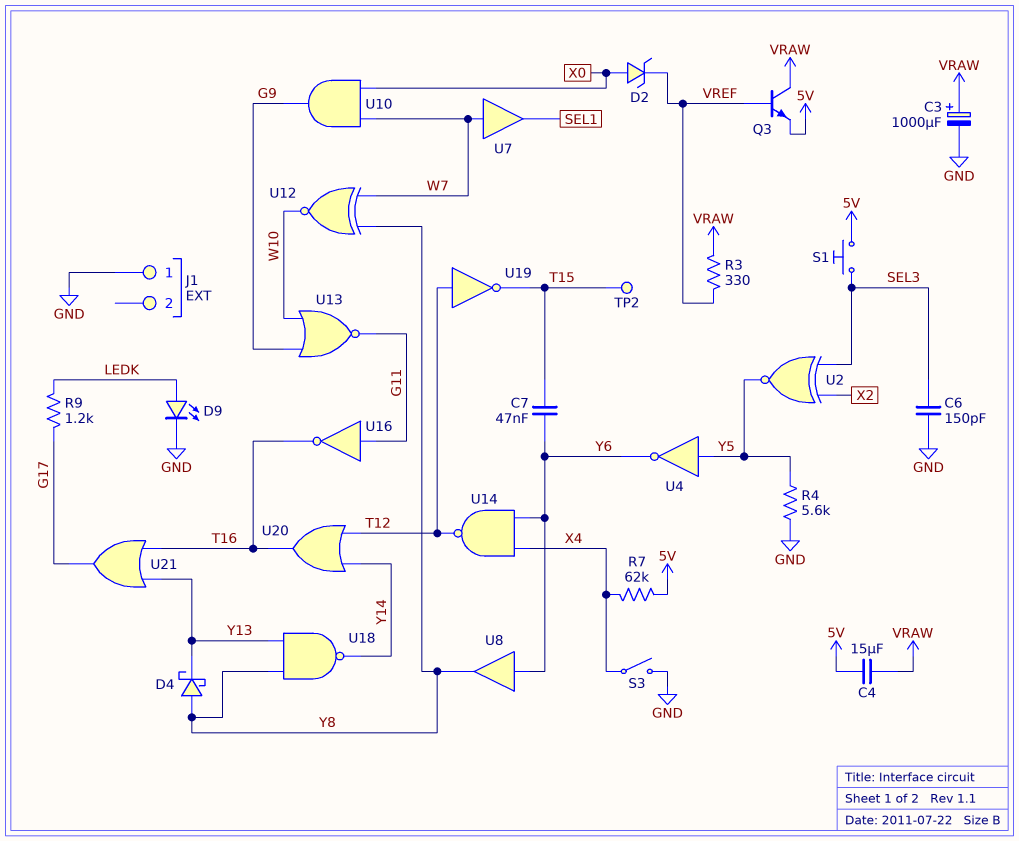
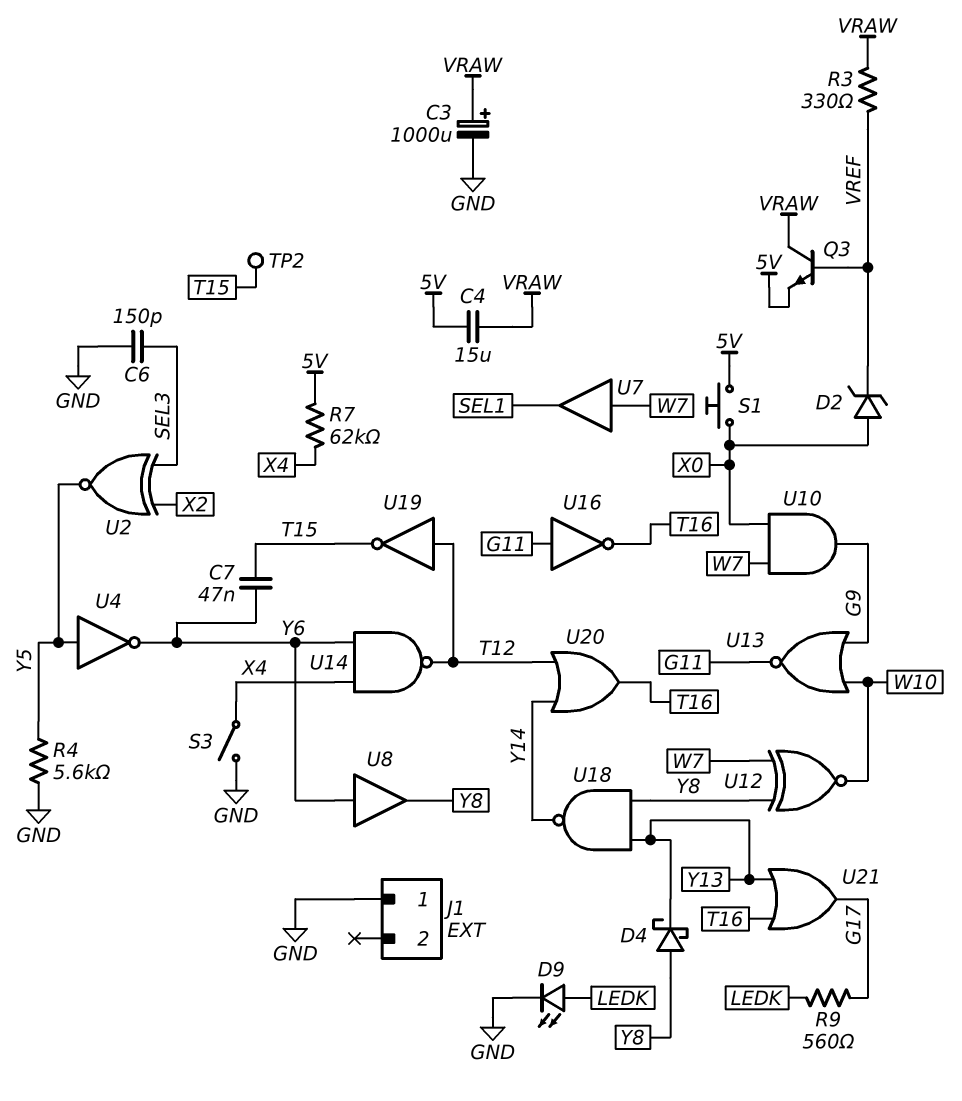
R9: 1.2k (G17, LEDK) -> 560 (G17, LEDK)
S1: button (5V, SEL3) -> button (5V, X0)

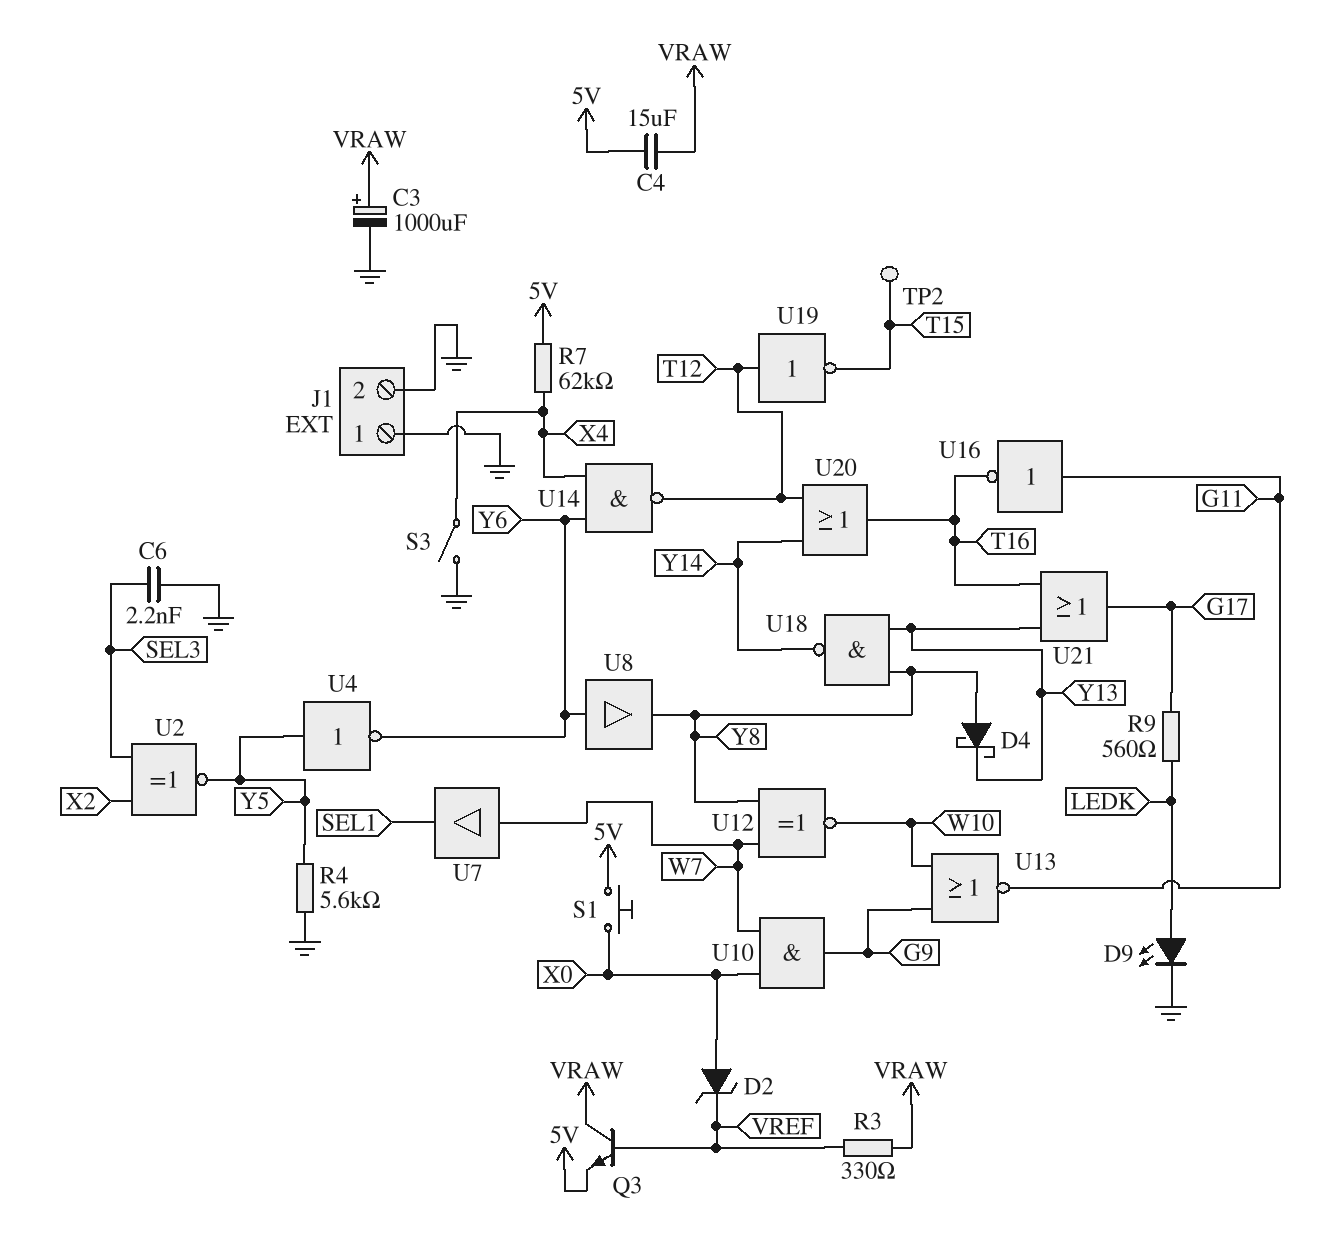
C6: 150pF (GND, SEL3) -> 2.2nF (GND, SEL3)
C7: 47nF (T15, Y6) -> none
J1 pin 2: none -> GND

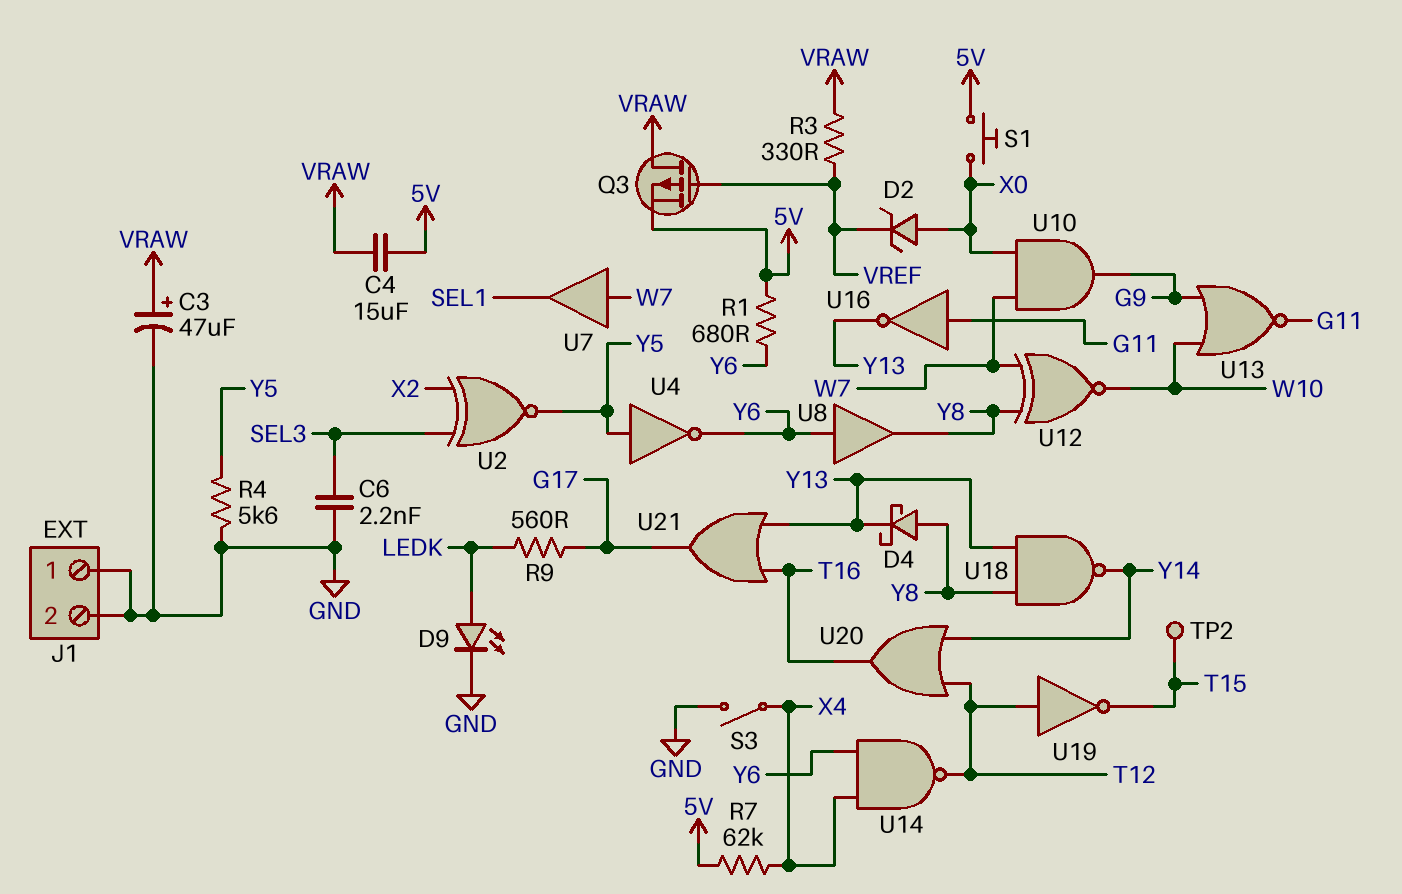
C3: 1000uF (plus VRAW, minus GND) -> 47uF (plus VRAW, minus GND)
Q3: NPN (B VREF, C VRAW, E 5V) -> PMOS (G VREF, D VRAW, S 5V)
R1: none -> 680 (5V, Y6)
U16: NOT (in G11, out T16) -> NOT (in G11, out Y13)

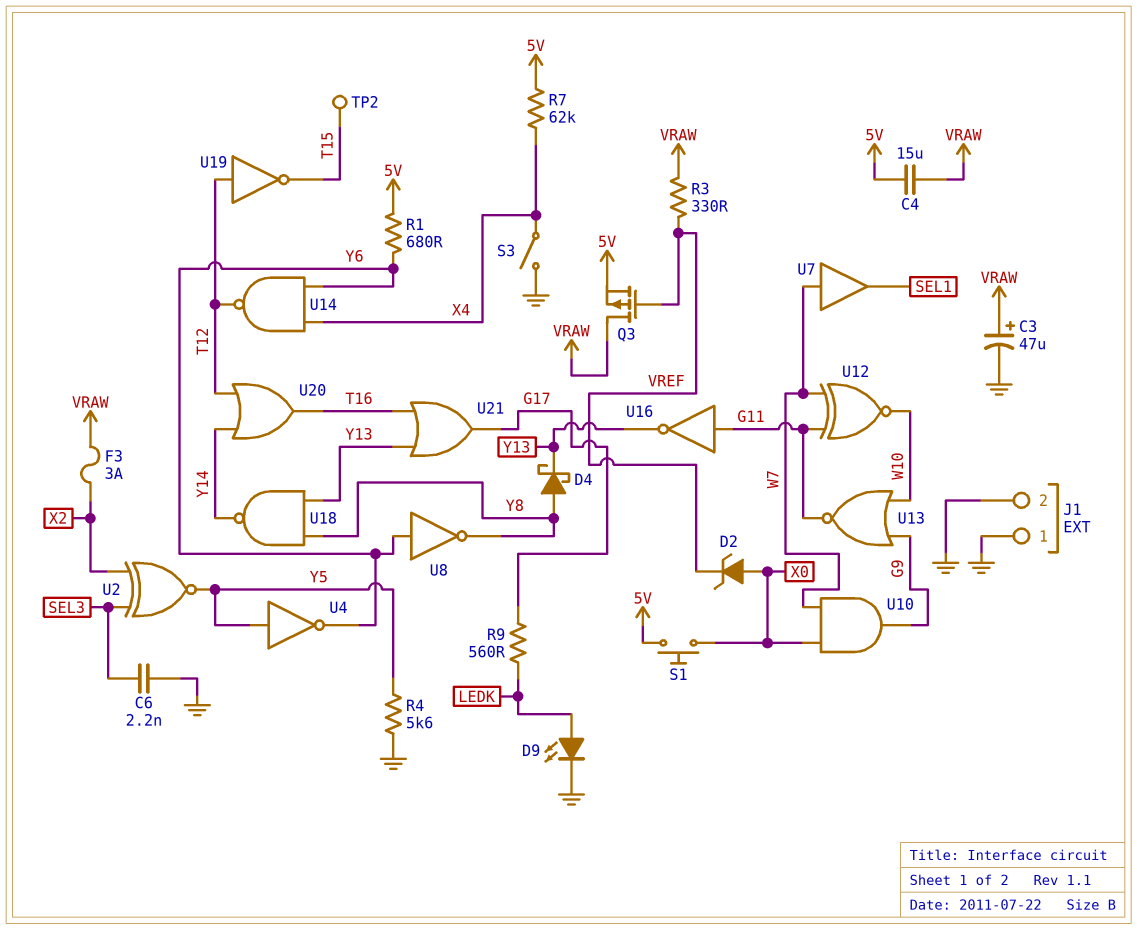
F3: none -> 3A (VRAW, X2)
U8: buffer (in Y6, out Y8) -> NOT (in Y6, out Y8)
U12: XNOR (in W7, in Y8, out W10) -> XNOR (in G11, in W7, out W10)

